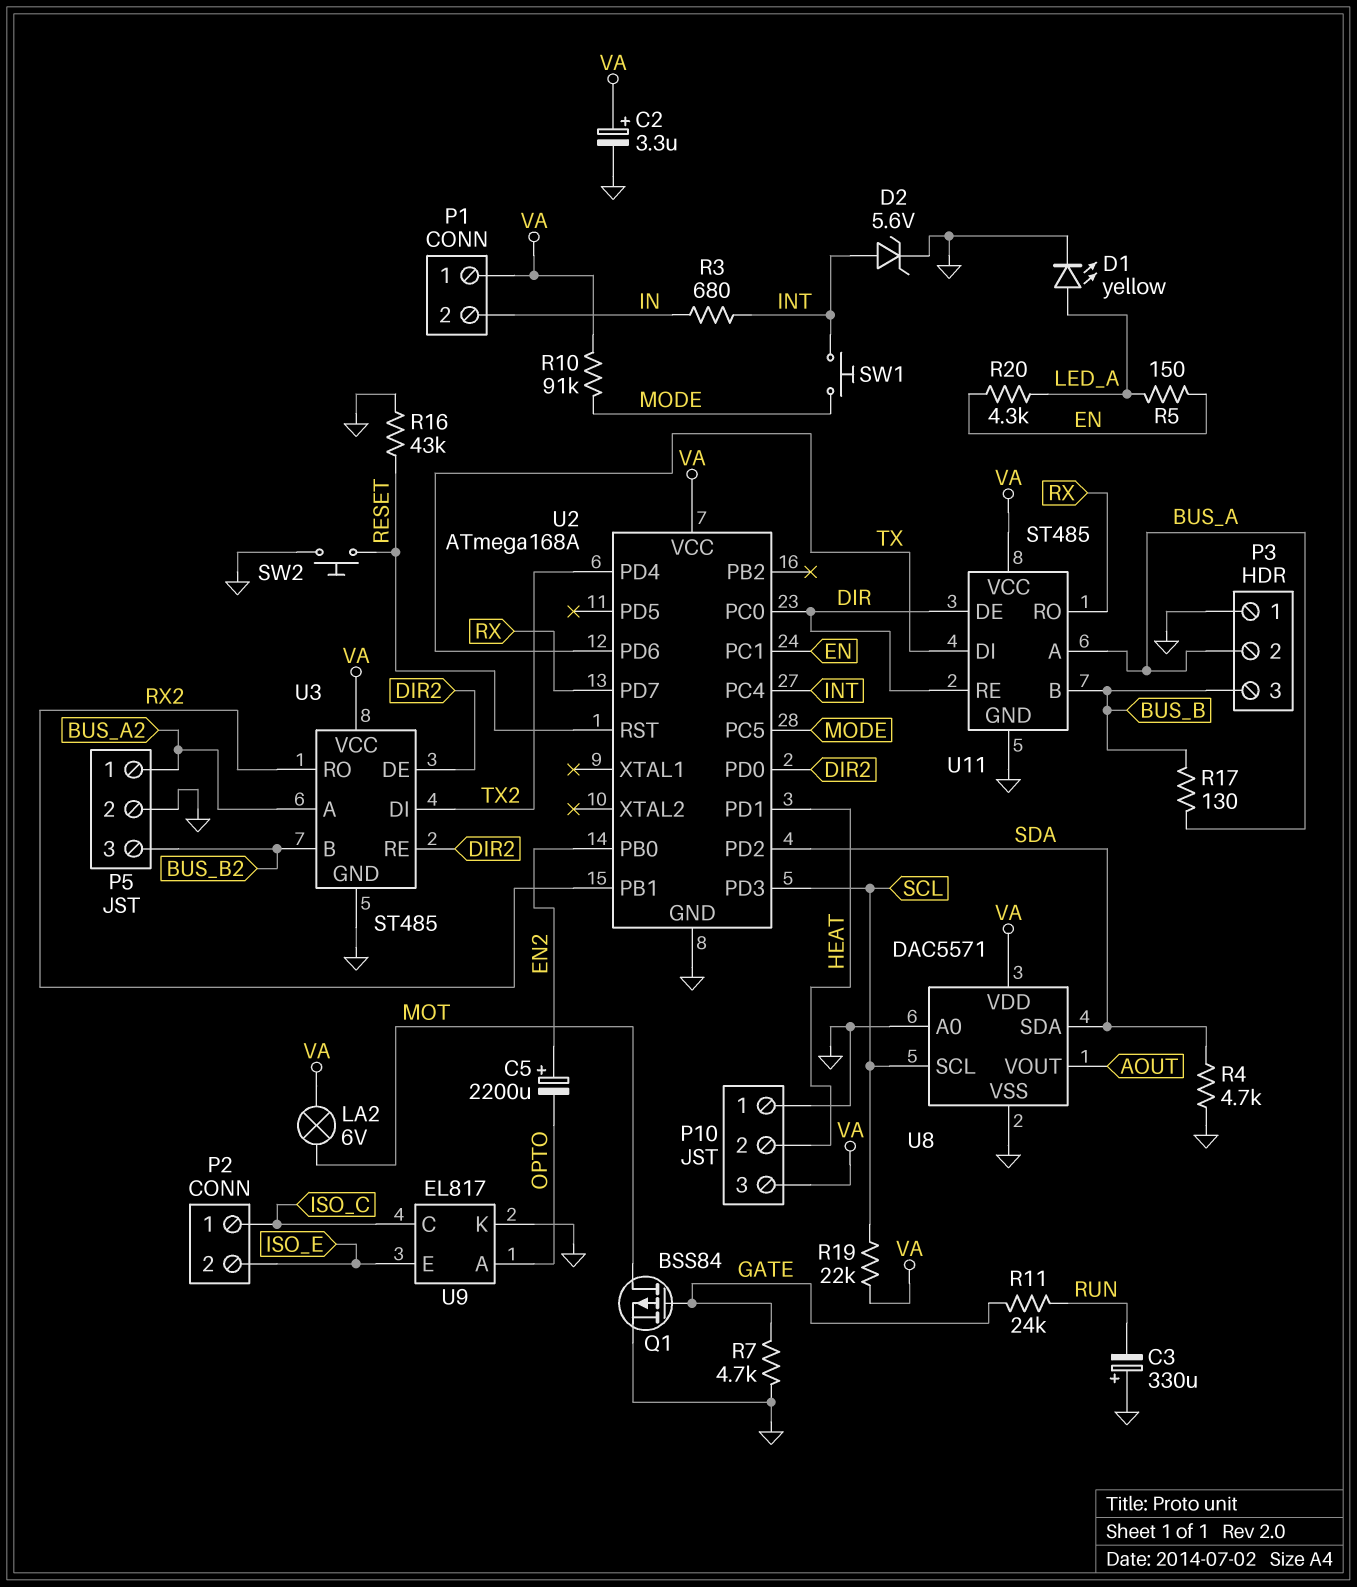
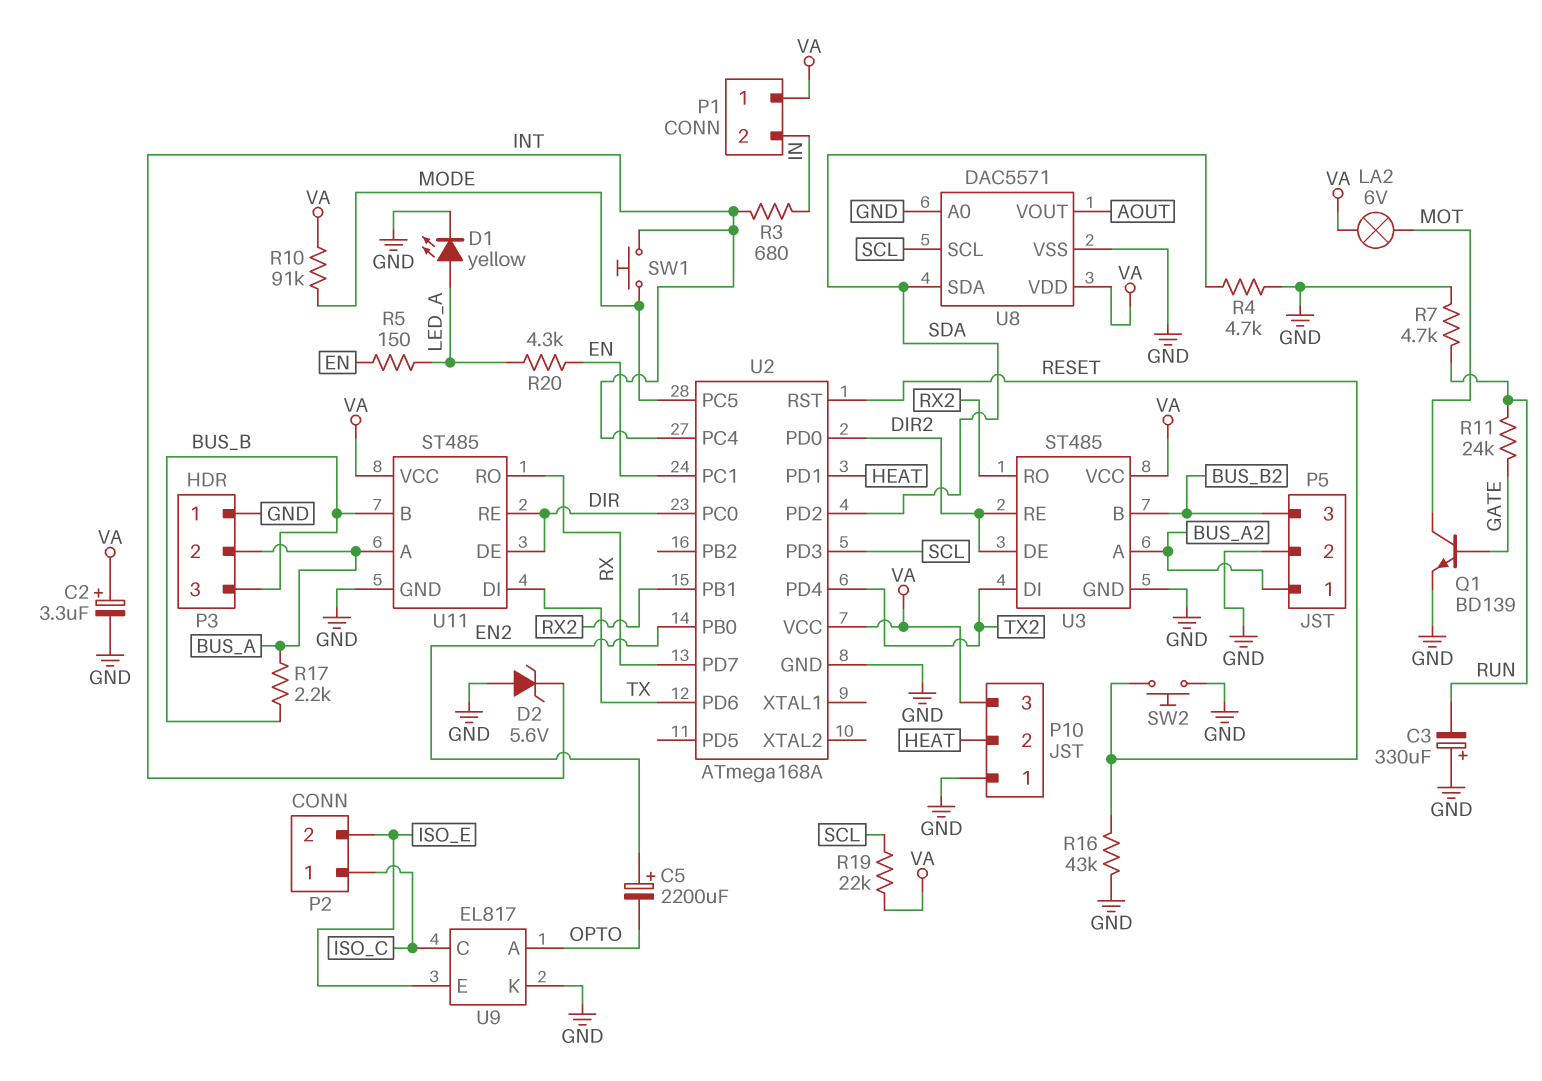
D2: zener 5.6V (A INT, K GND) -> zener 5.6V (A GND, K INT)
Q1: PMOS BSS84 (G GATE, D MOT, S GND) -> NPN BD139 (B GATE, C MOT, E GND)
R7: 4.7k (GATE, GND) -> 4.7k (GND, RUN)
R17: 130 (BUS_A, BUS_B) -> 2.2k (BUS_A, BUS_B)

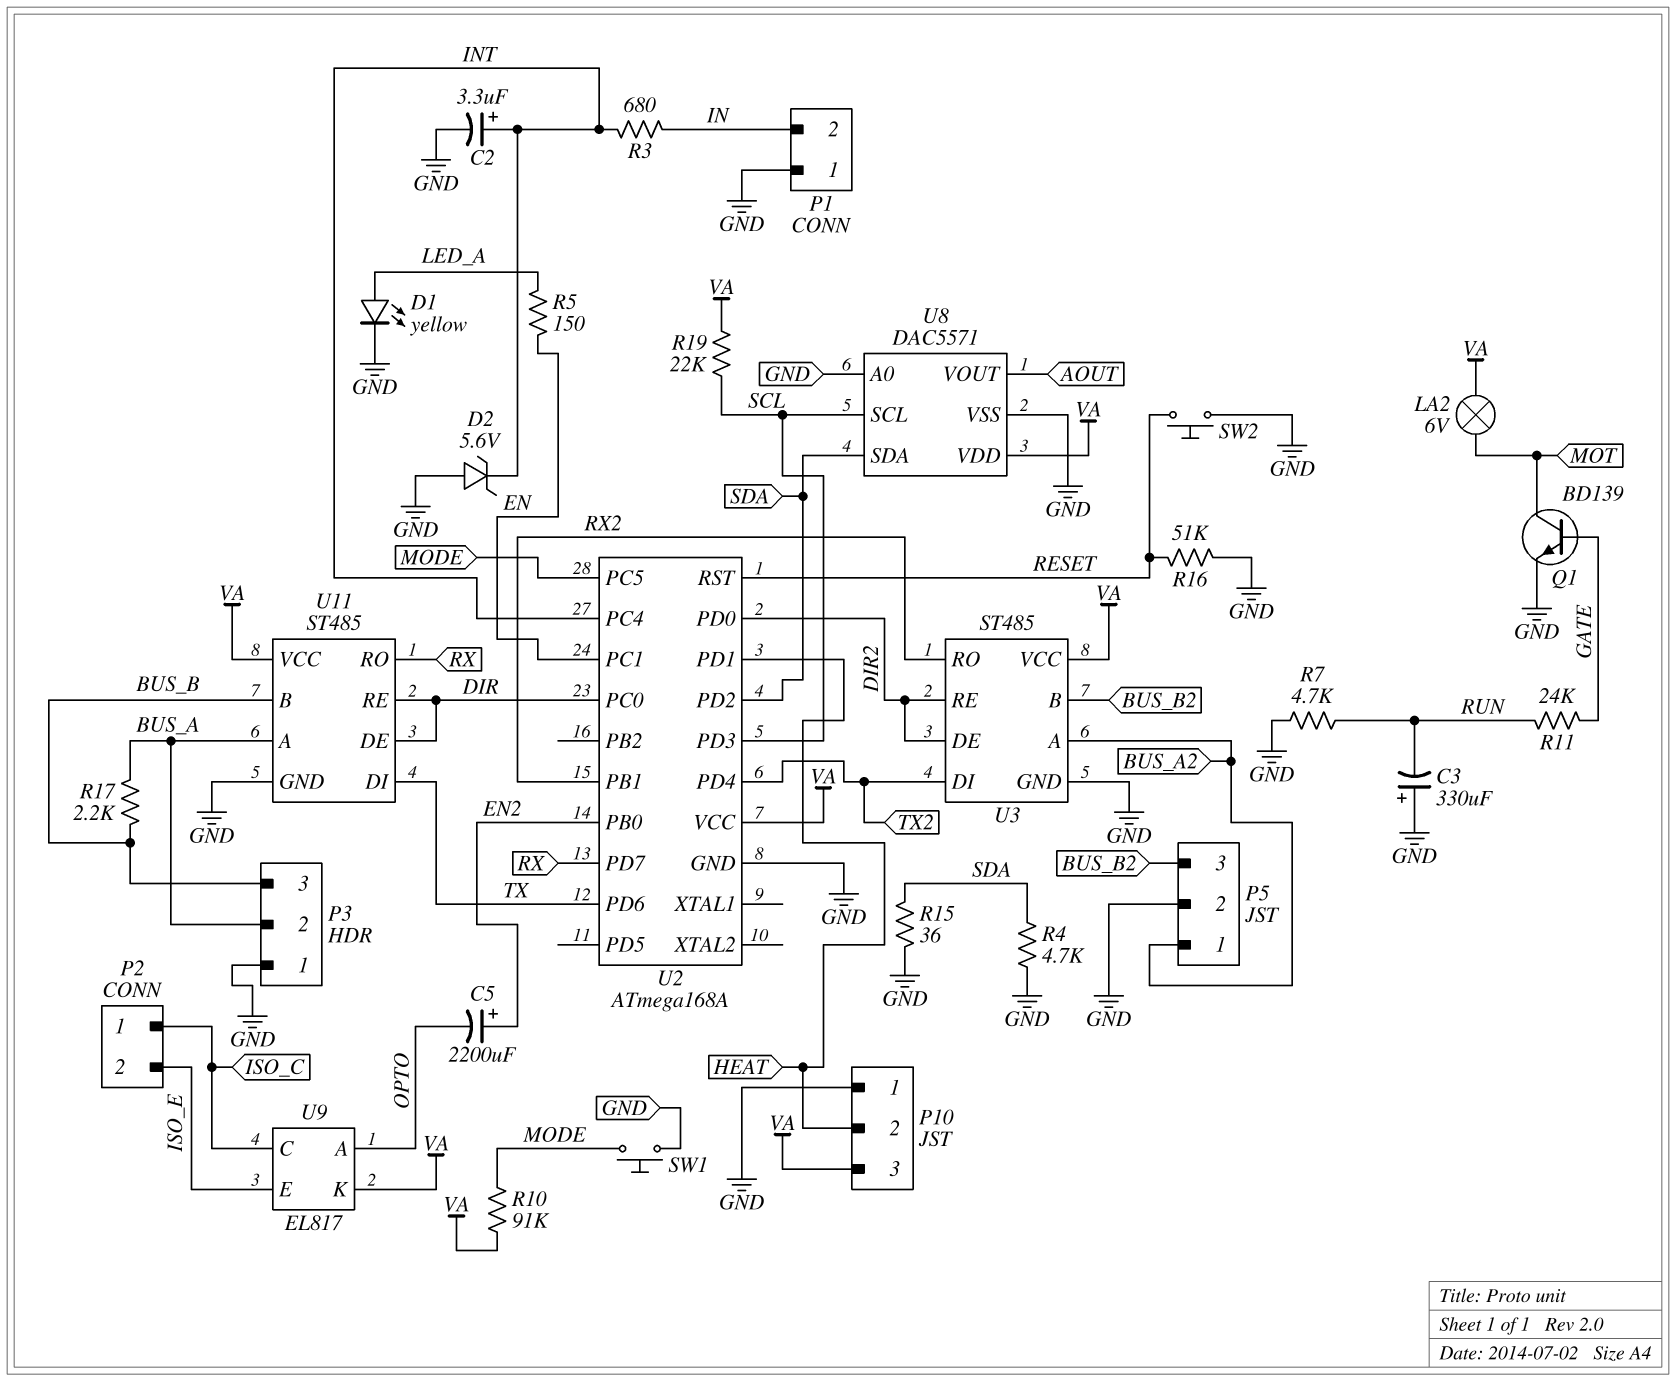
C2: 3.3uF (plus VA, minus GND) -> 3.3uF (plus INT, minus GND)
P1 pin 1: VA -> GND
R15: none -> 36 (GND, SDA)
R16: 43k (GND, RESET) -> 51k (GND, RESET)
R20: 4.3k (EN, LED_A) -> none
SW1: button (INT, MODE) -> button (GND, MODE)
U9 pin K: GND -> VA

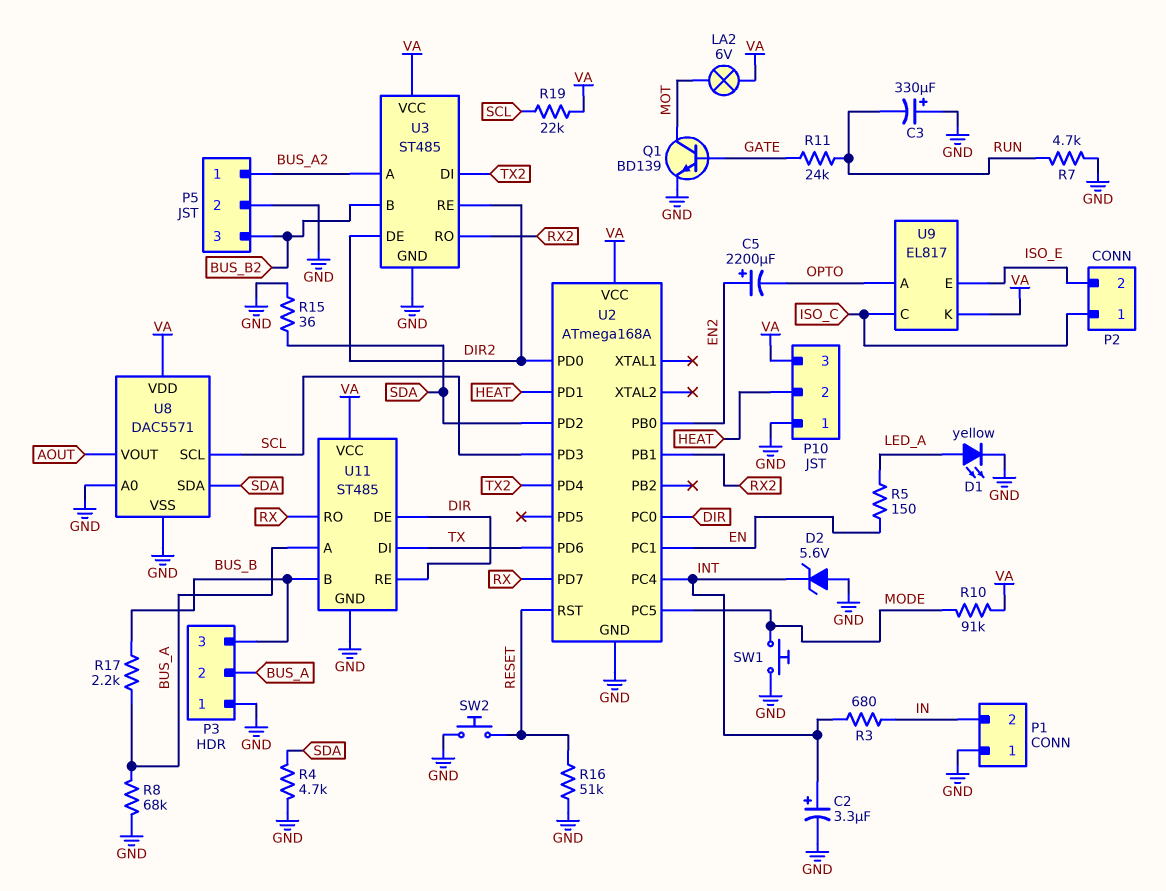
R8: none -> 68k (BUS_A, GND)

